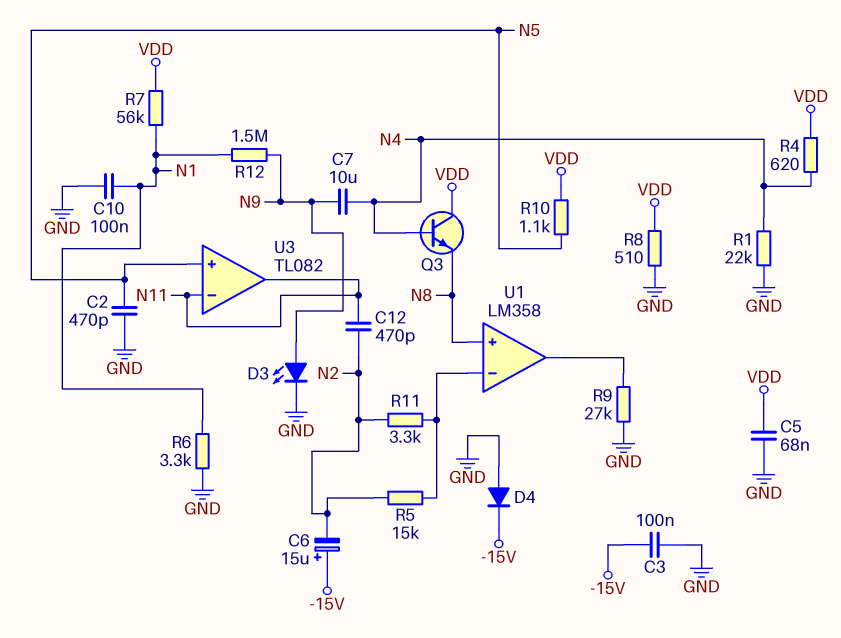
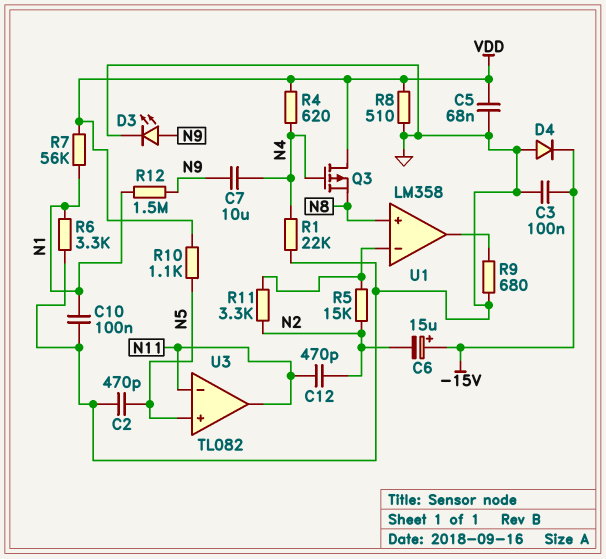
Q3: NPN (B N4, C VDD, E N8) -> PMOS (G N4, D VDD, S N8)
R9: 27k (GND, U1/out) -> 680 (GND, U1/out)

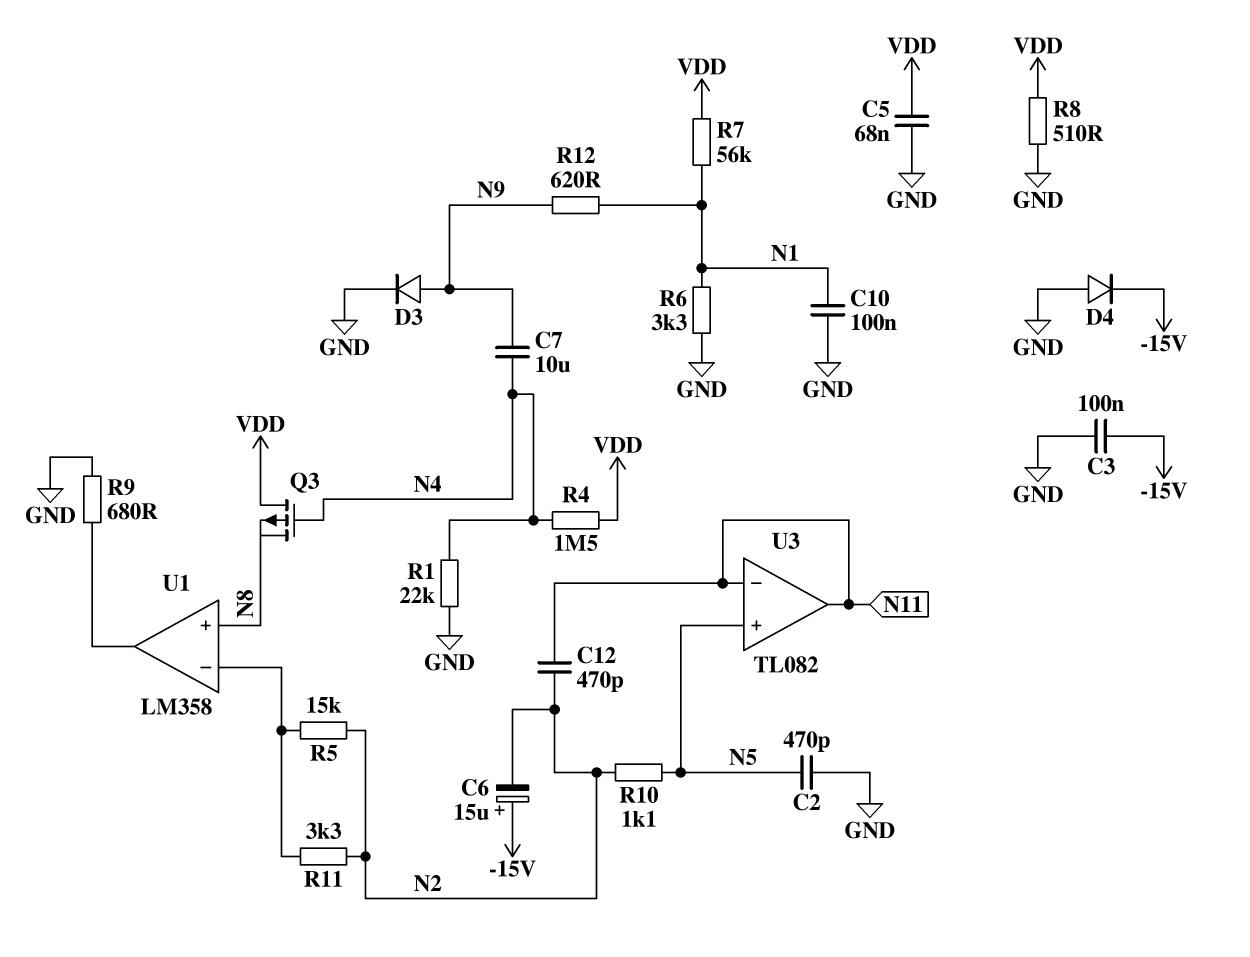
D3: LED (A N9, K GND) -> diode (A N9, K GND)
R4: 620 (N4, VDD) -> 1.5M (N4, VDD)
R10: 1.1k (N5, VDD) -> 1.1k (N2, N5)
R12: 1.5M (N1, N9) -> 620 (N1, N9)

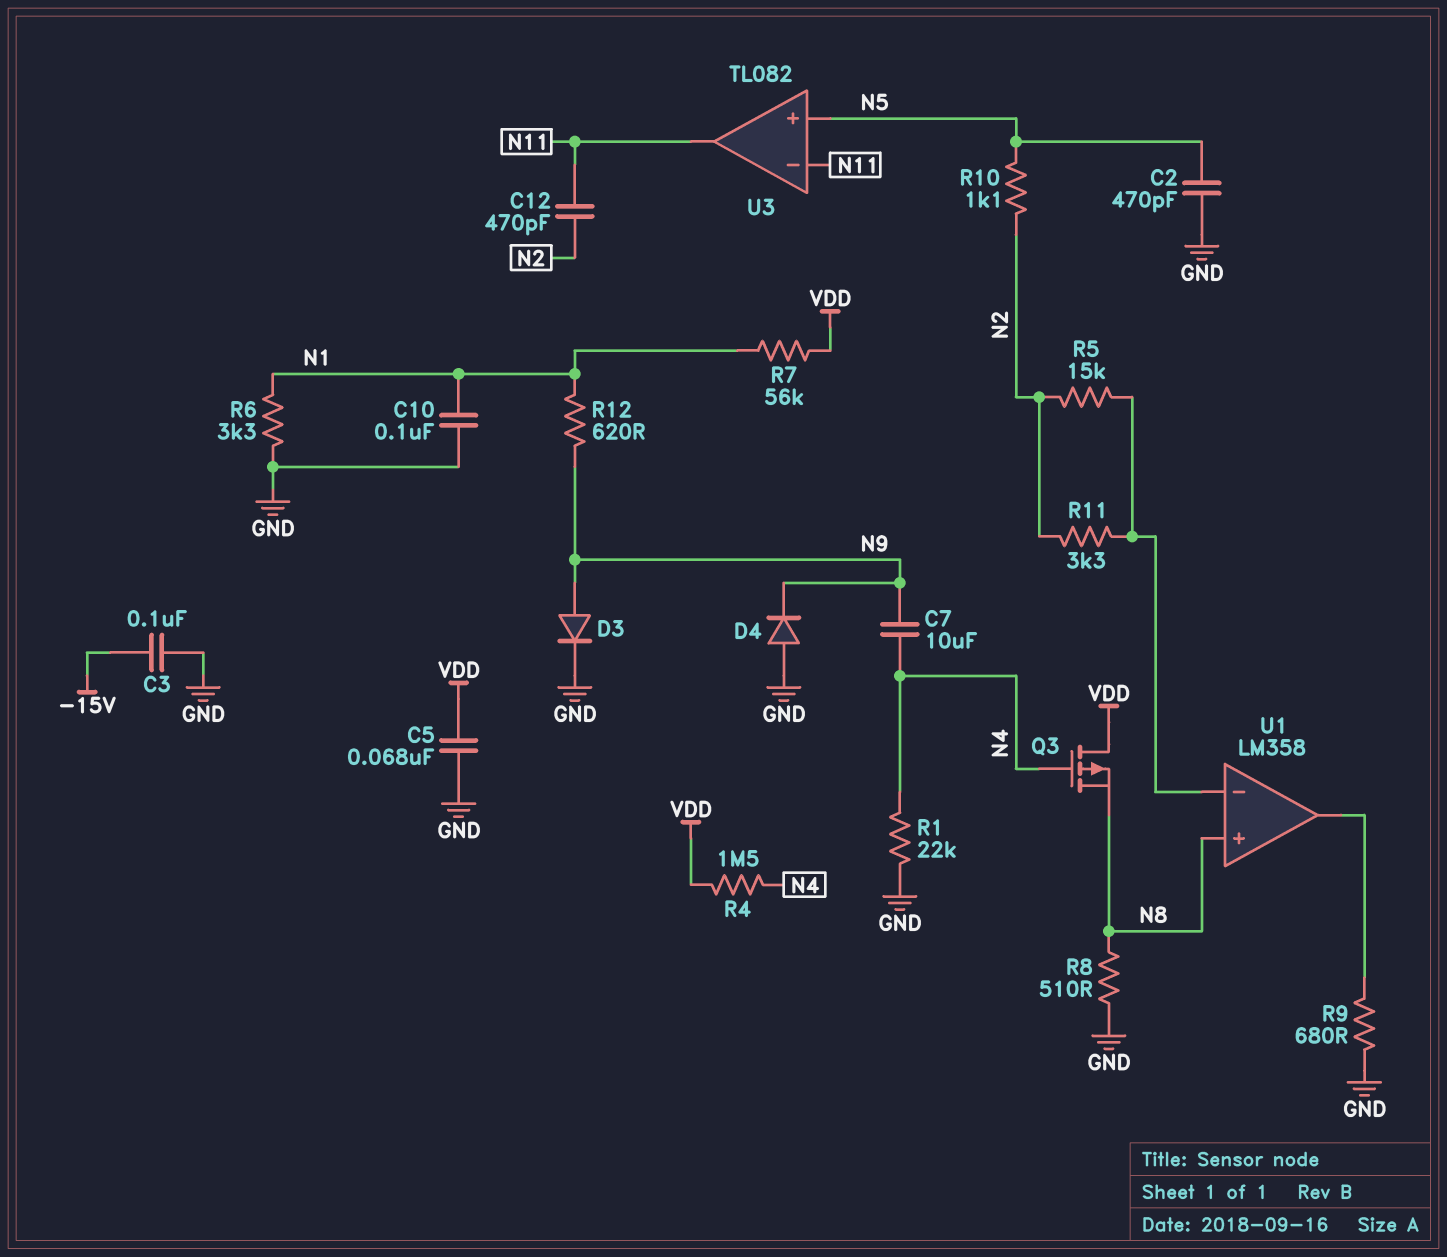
C6: 15uF (plus -15V, minus N2) -> none
D4: diode (A GND, K -15V) -> diode (A GND, K N9)
R8: 510 (GND, VDD) -> 510 (GND, N8)

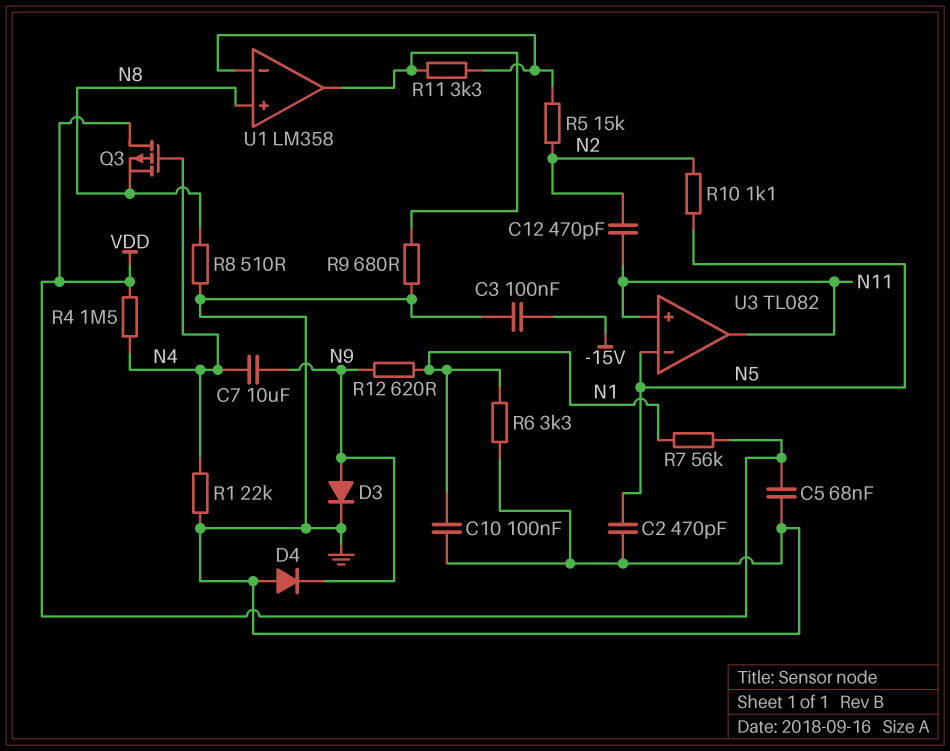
R11: 3.3k (N2, U1/in-) -> 3.3k (U1/in-, U1/out)
U3 pin in+: N5 -> N11
U3 pin in-: N11 -> N5

